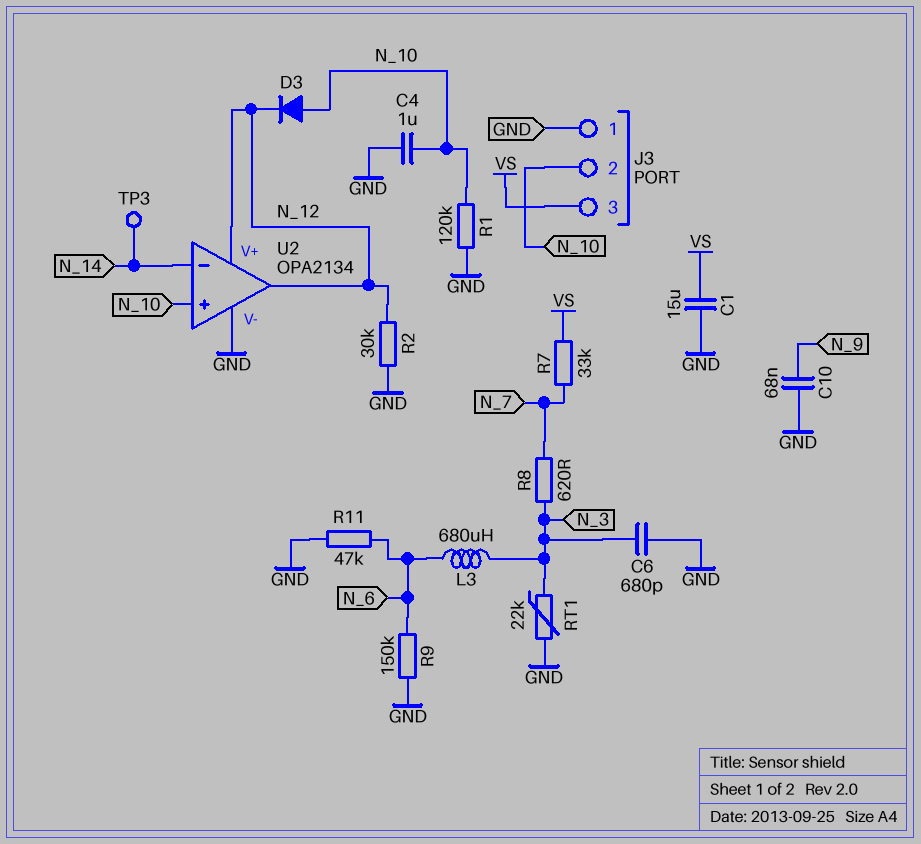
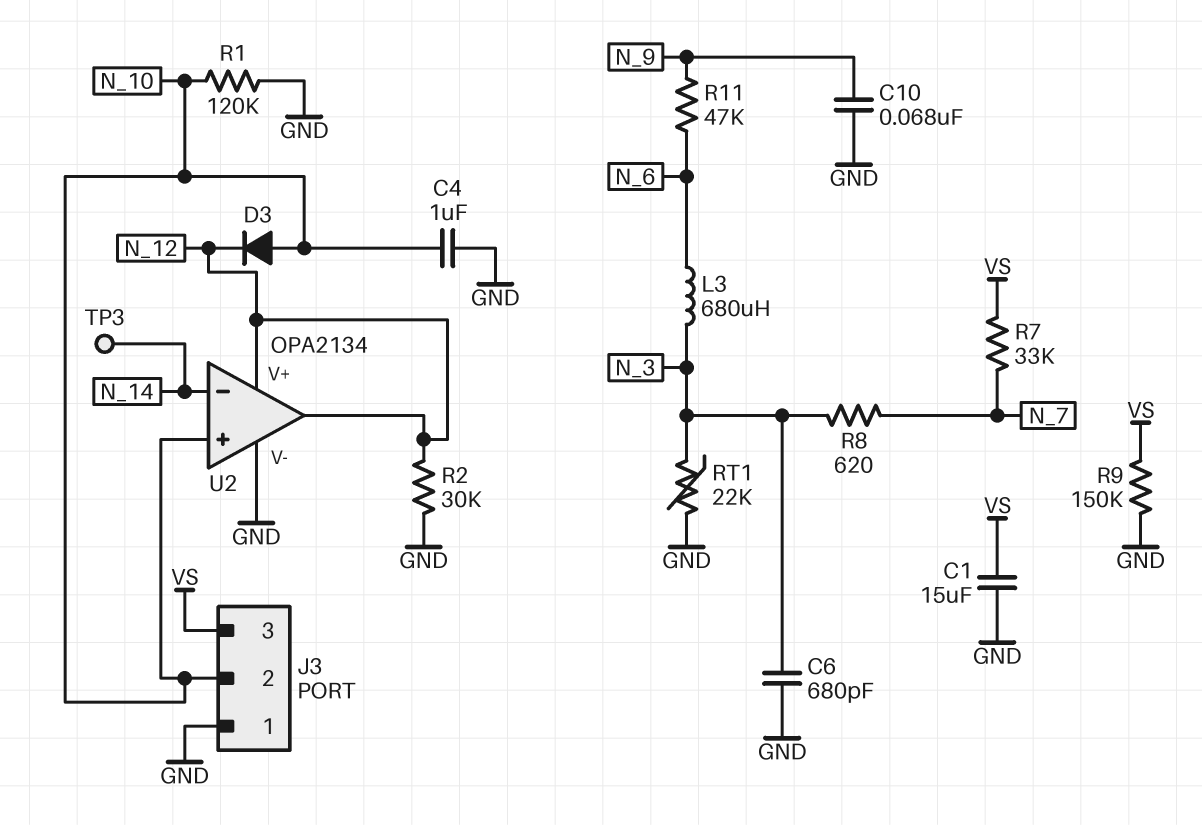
R9: 150k (GND, N_6) -> 150k (GND, VS)
R11: 47k (GND, N_6) -> 47k (N_6, N_9)

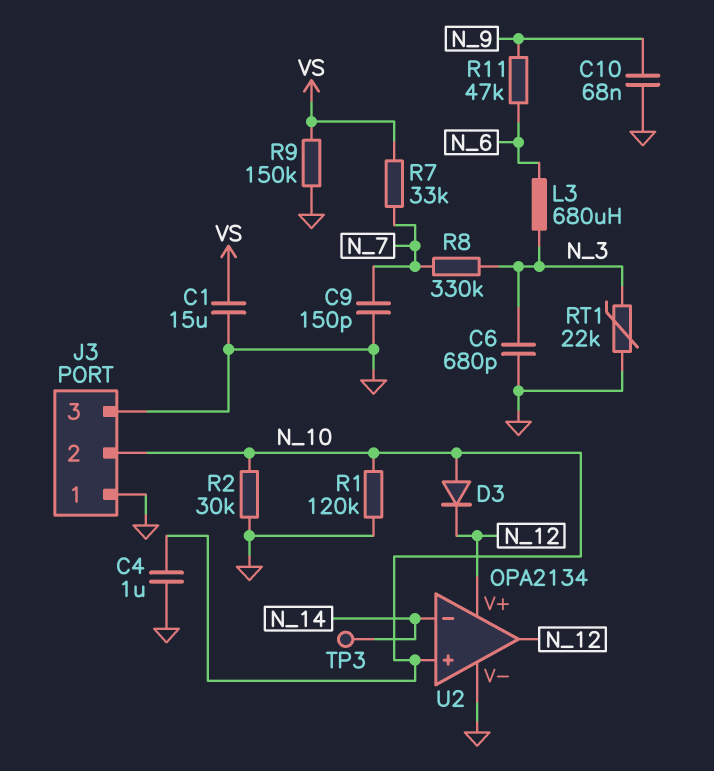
C9: none -> 150pF (GND, N_7)
J3 pin 3: VS -> GND
R2: 30k (GND, N_12) -> 30k (GND, N_10)
R8: 620 (N_3, N_7) -> 330k (N_3, N_7)

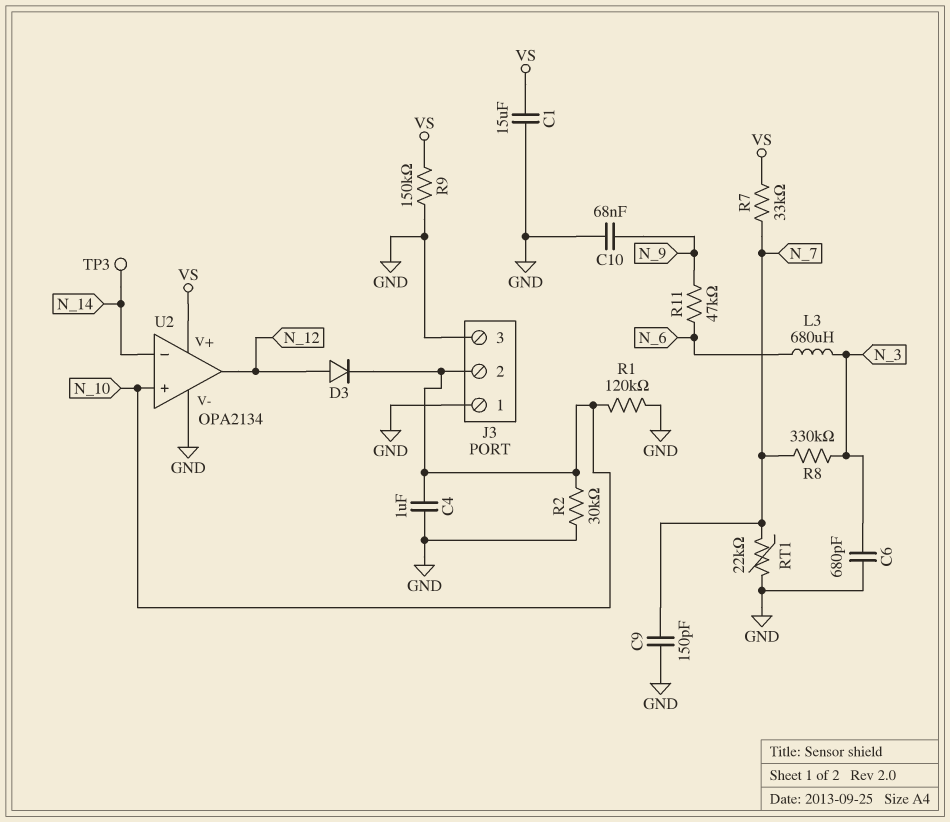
D3: diode (A N_10, K N_12) -> diode (A N_12, K N_10)
RT1: 22k (GND, N_3) -> 22k (GND, N_7)
U2 pin V+: N_12 -> VS

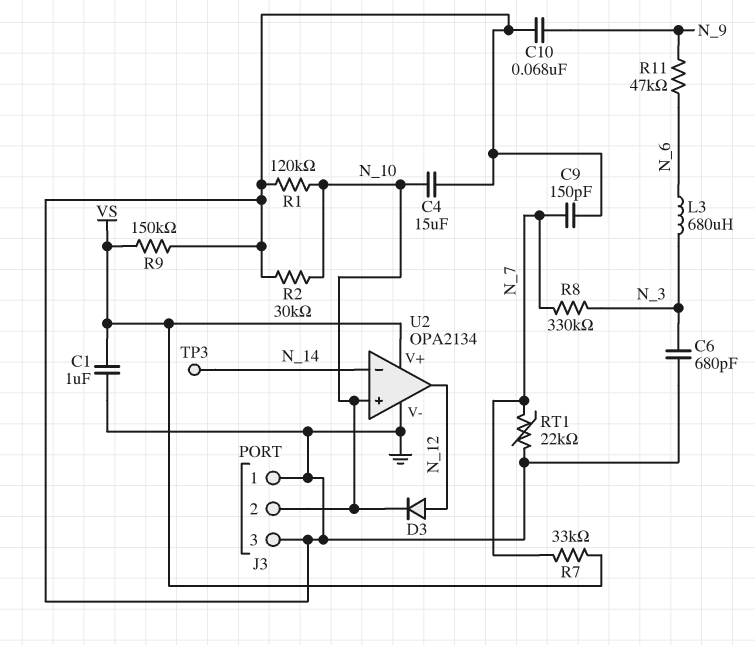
C1: 15uF (GND, VS) -> 1uF (GND, VS)
C4: 1uF (GND, N_10) -> 15uF (GND, N_10)

